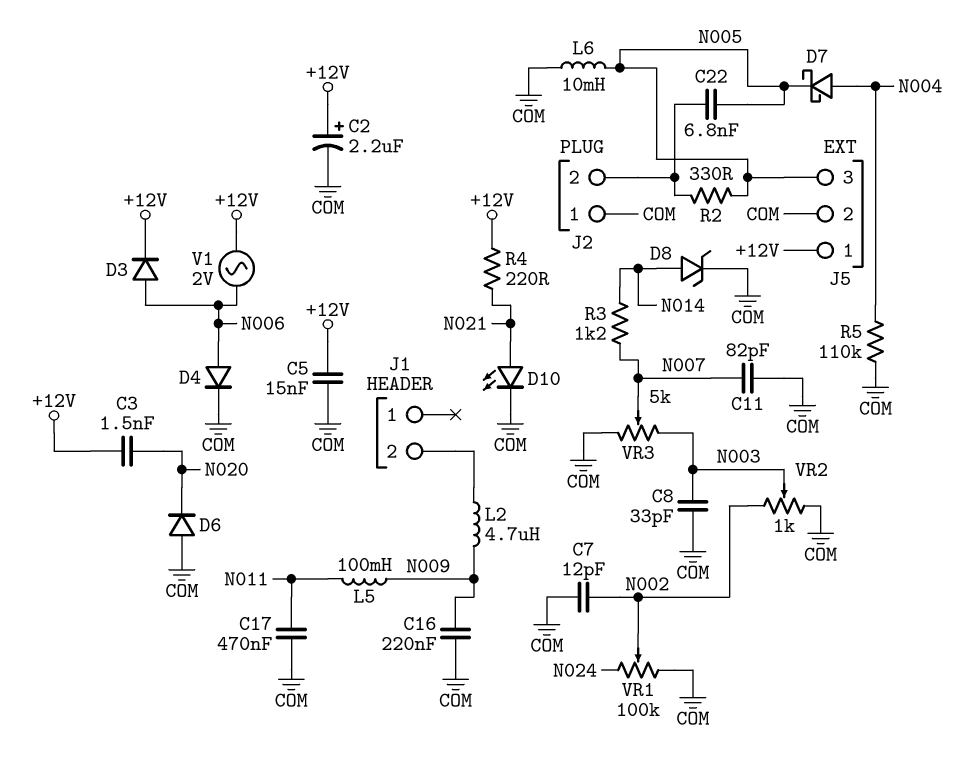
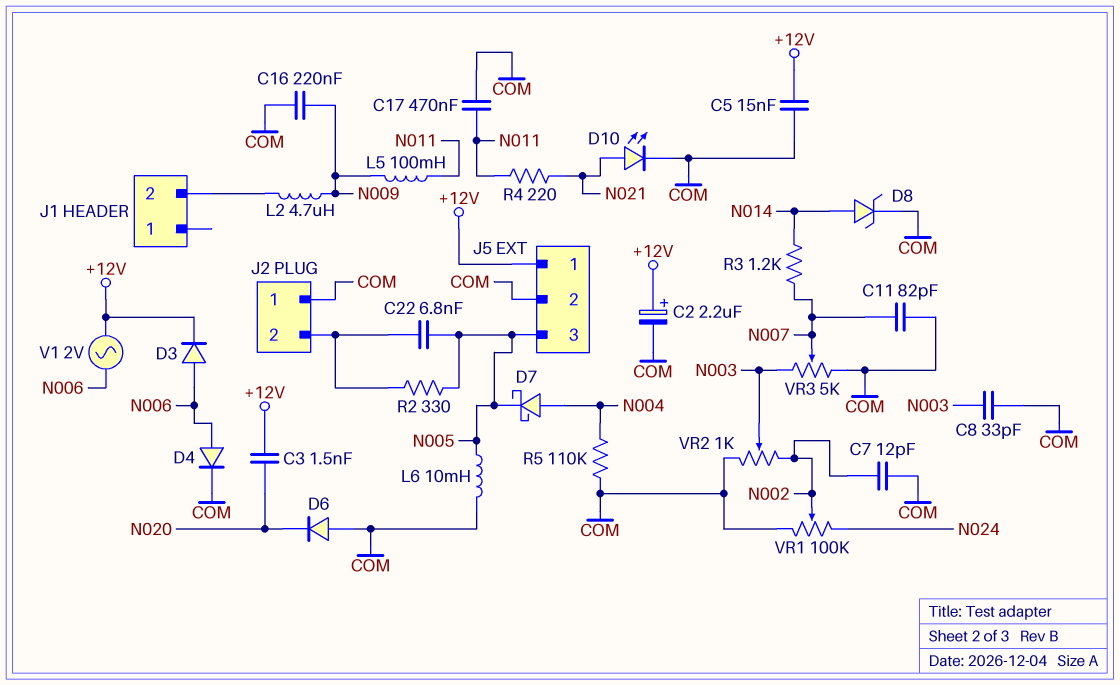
R4: 220 (+12V, N021) -> 220 (N011, N021)

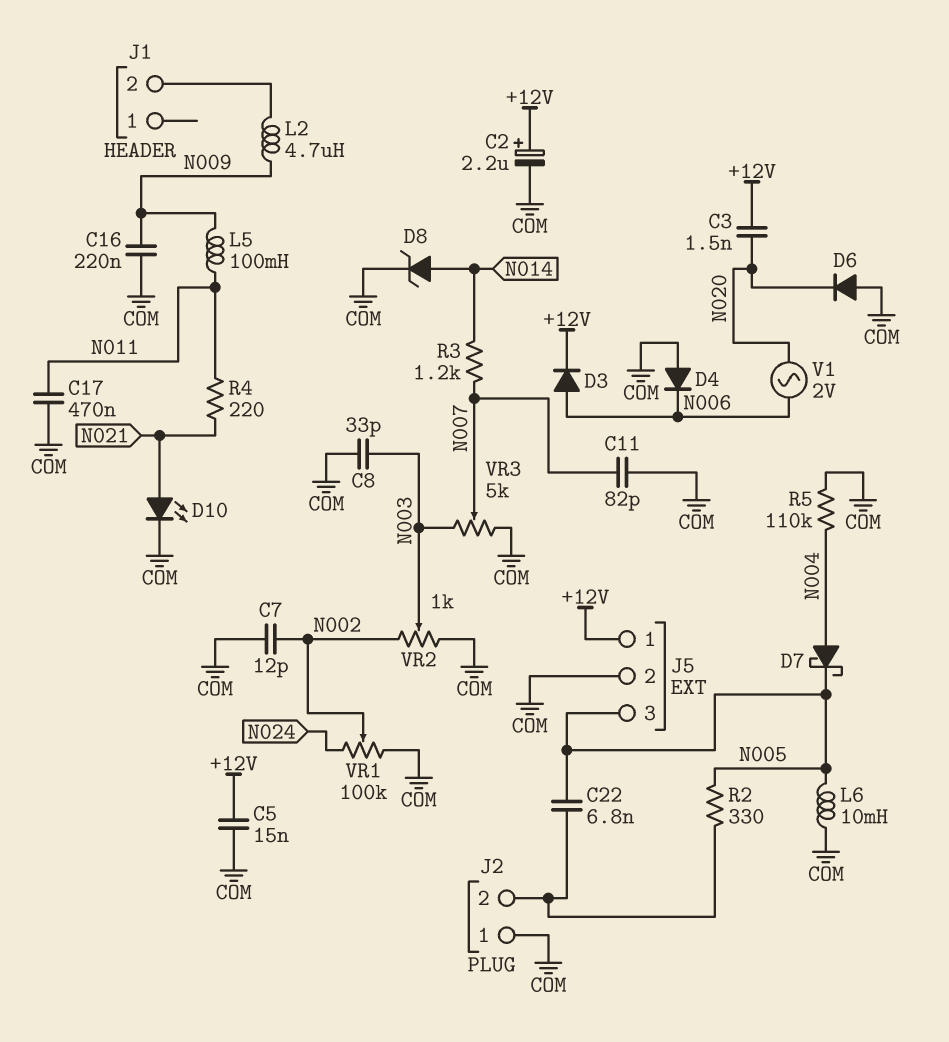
D4: diode (A N006, K COM) -> diode (A COM, K N006)
V1: AC 2V (+12V, N006) -> AC 2V (N006, N020)

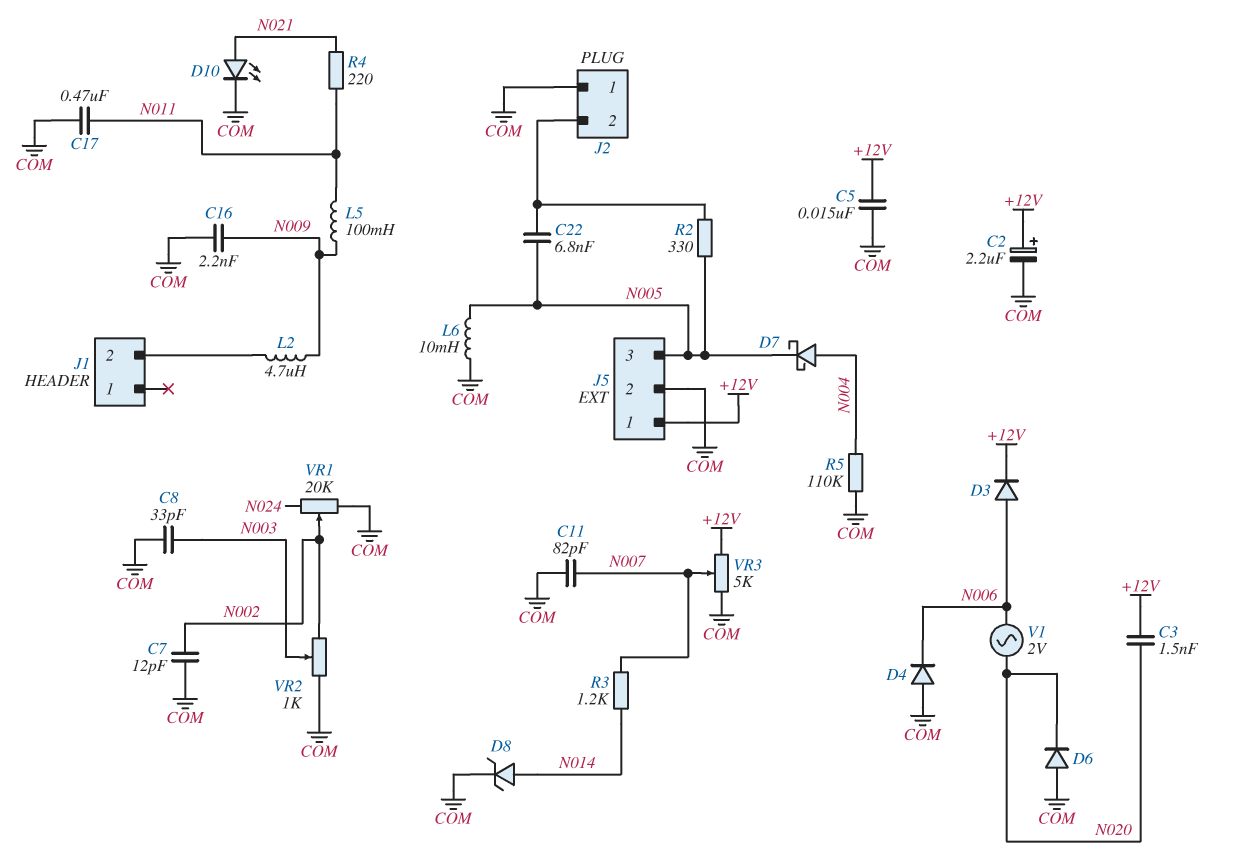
C16: 220nF (COM, N009) -> 2.2nF (COM, N009)
VR1: 100k (COM, N024, wiper N002) -> 20k (COM, N024, wiper N002)
VR3: 5k (COM, N003, wiper N007) -> 5k (+12V, COM, wiper N007)

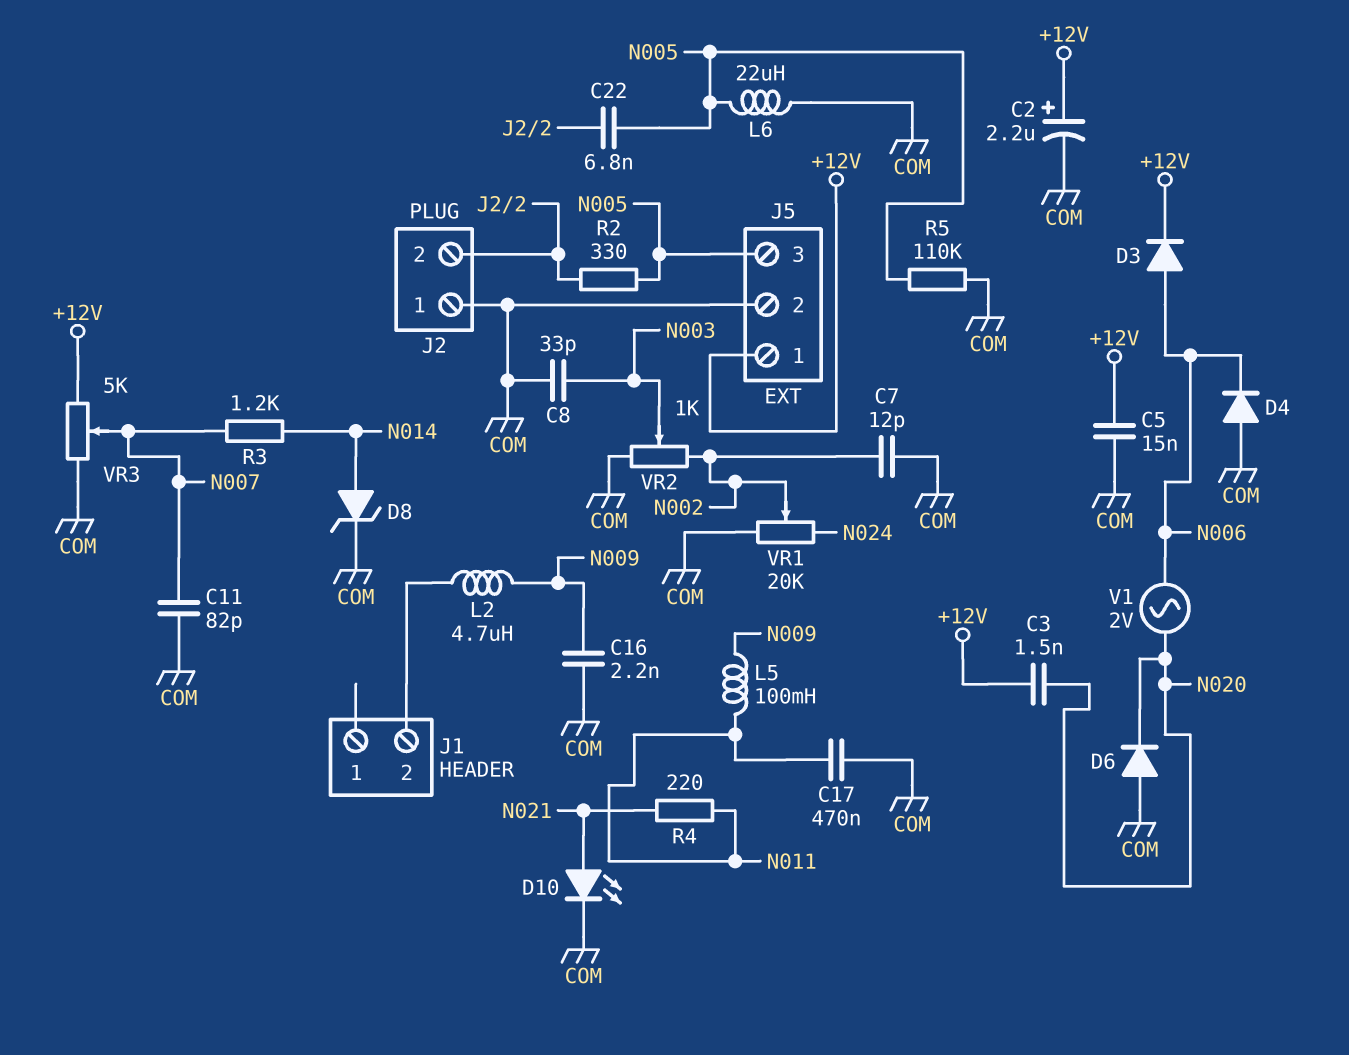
D7: schottky (A N004, K N005) -> none
L6: 10mH (COM, N005) -> 22uH (COM, N005)
R5: 110k (COM, N004) -> 110k (COM, N005)

